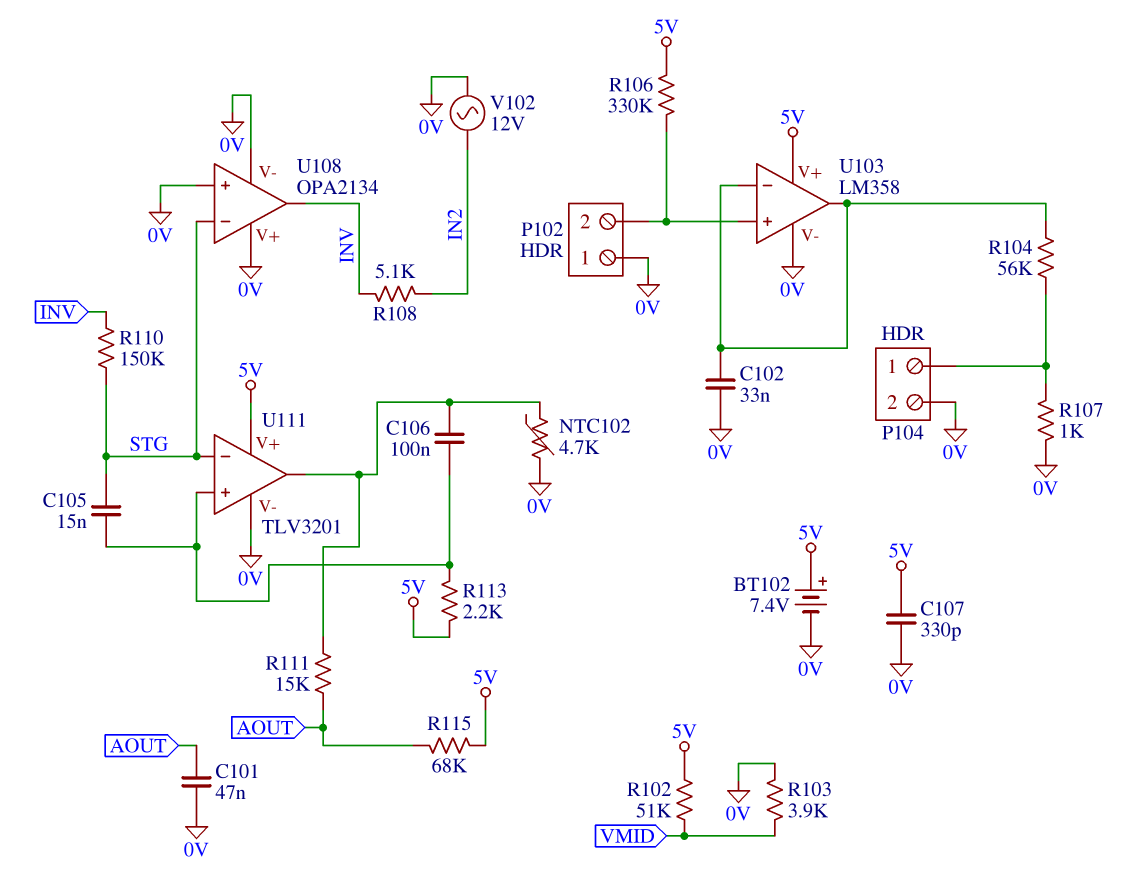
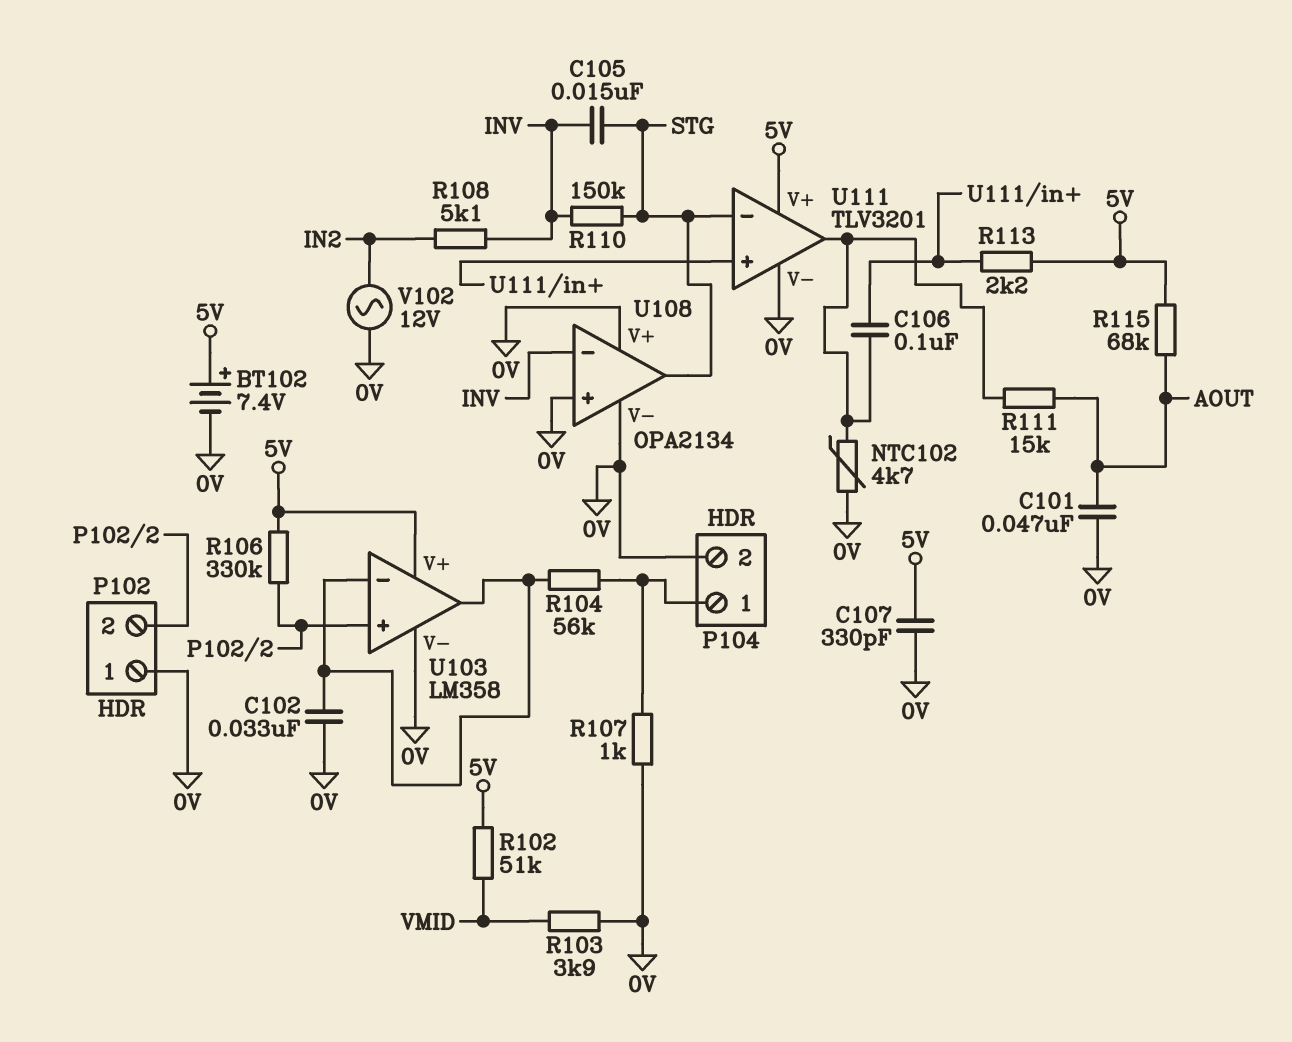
C105: 15nF (STG, U111/in+) -> 15nF (INV, STG)
U108 pin in-: STG -> INV
U108 pin out: INV -> STG

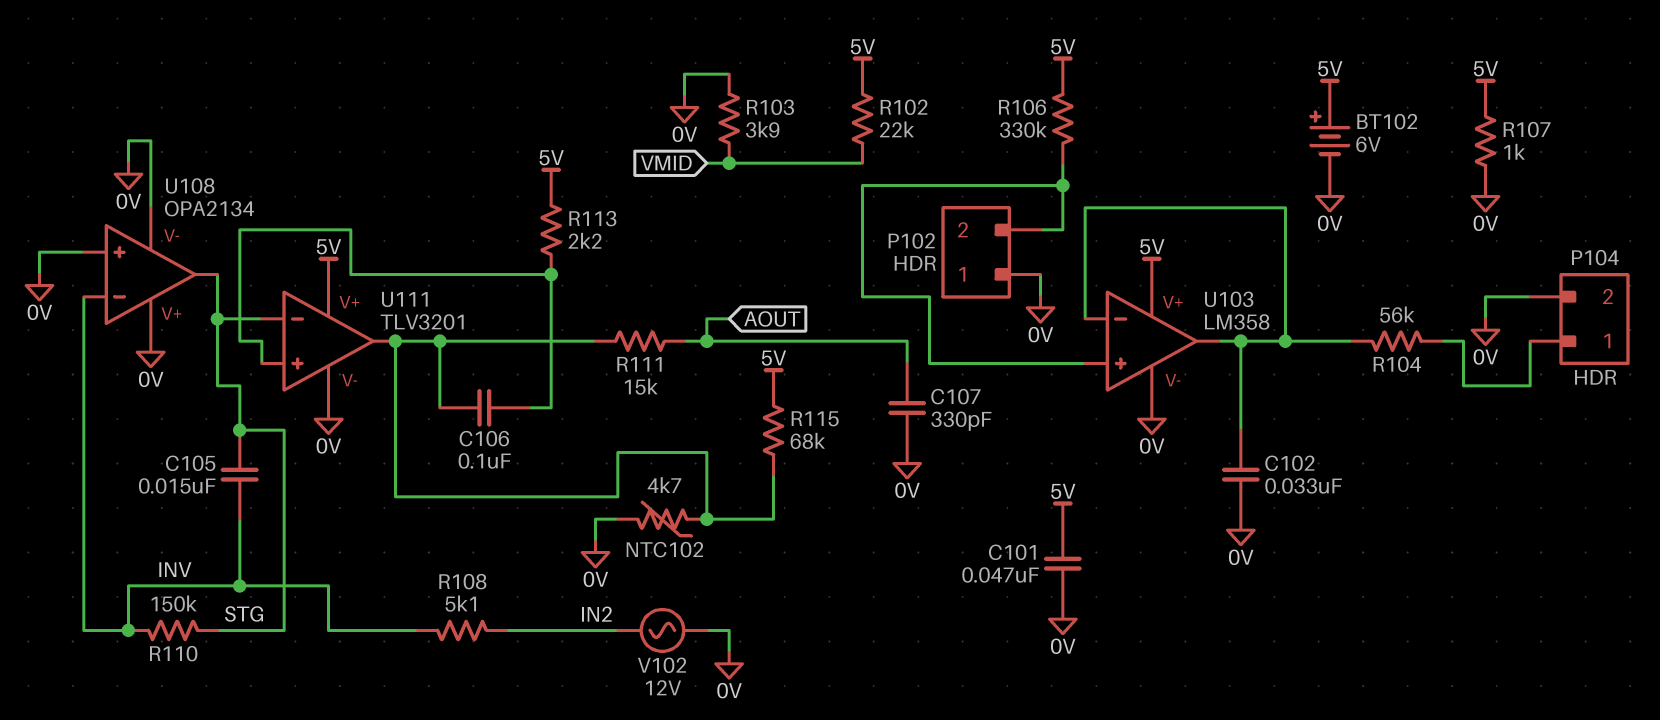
BT102: 7.4V (plus 5V, minus 0V) -> 6V (plus 5V, minus 0V)
C101: 47nF (0V, AOUT) -> 47nF (0V, 5V)
C107: 330pF (0V, 5V) -> 330pF (0V, AOUT)
R102: 51k (5V, VMID) -> 22k (5V, VMID)
R107: 1k (0V, P104/1) -> 1k (0V, 5V)
R115: 68k (5V, AOUT) -> 68k (5V, U111/out)

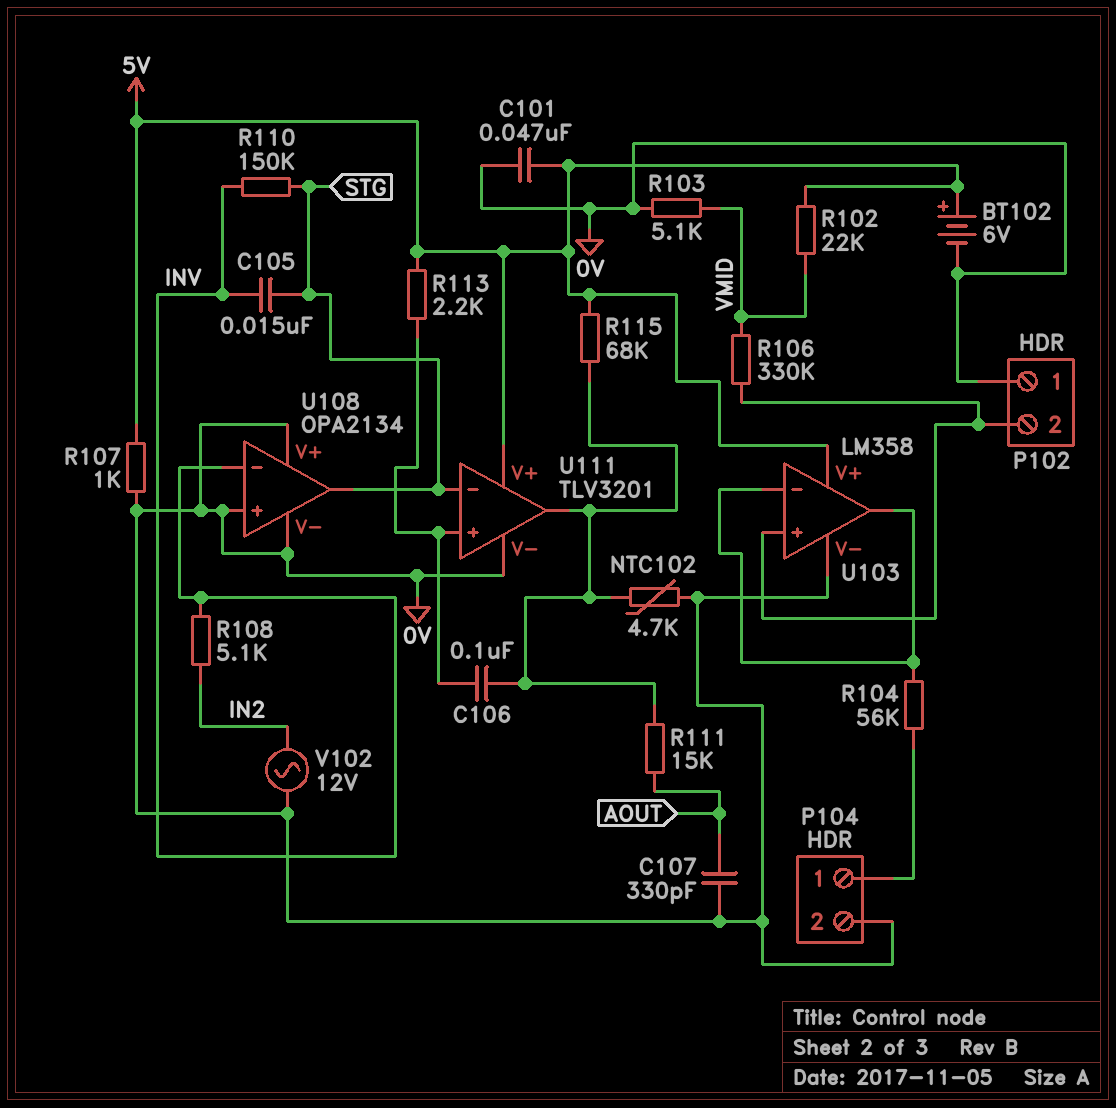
C102: 33nF (0V, U103/in-) -> none
R103: 3.9k (0V, VMID) -> 5.1k (0V, VMID)
R106: 330k (5V, P102/2) -> 330k (P102/2, VMID)

